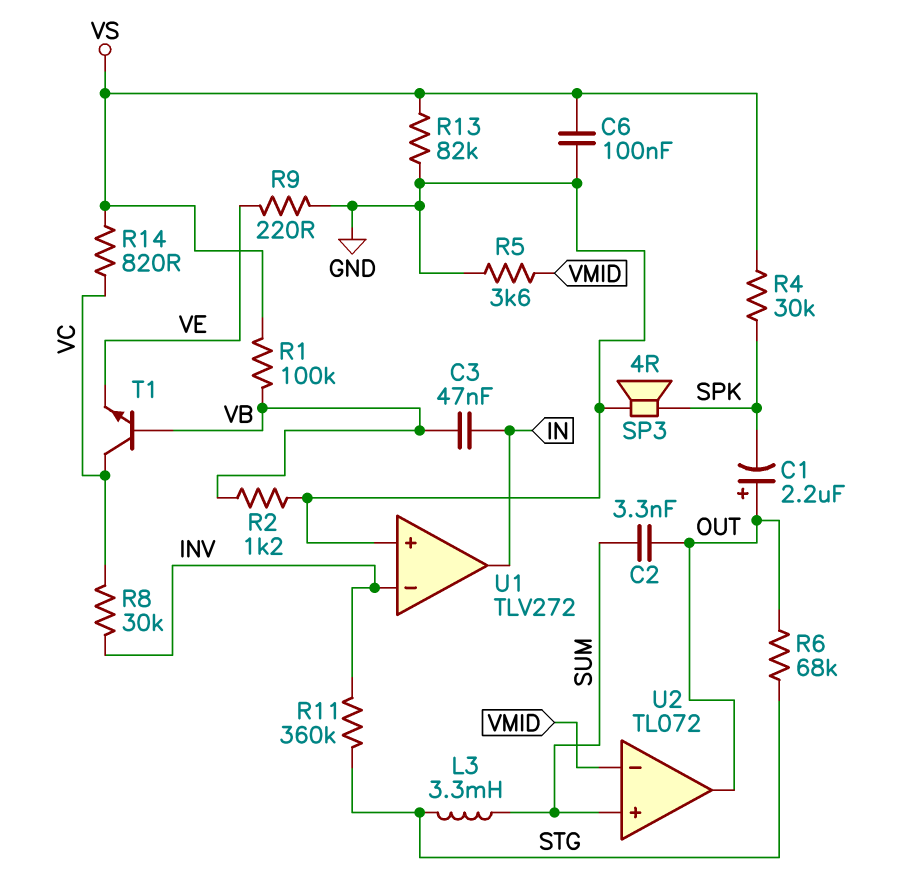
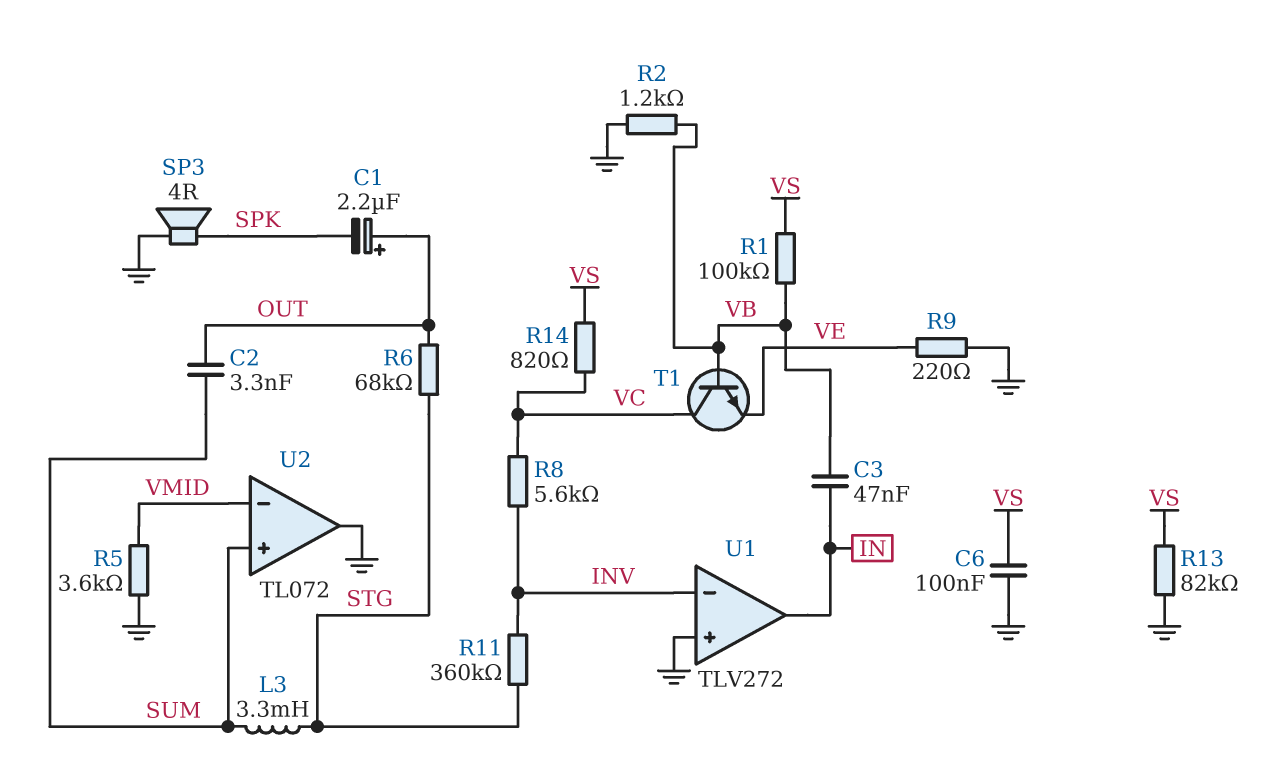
R4: 30k (SPK, VS) -> none
R8: 30k (INV, VC) -> 5.6k (INV, VC)
U2 pin out: OUT -> GND

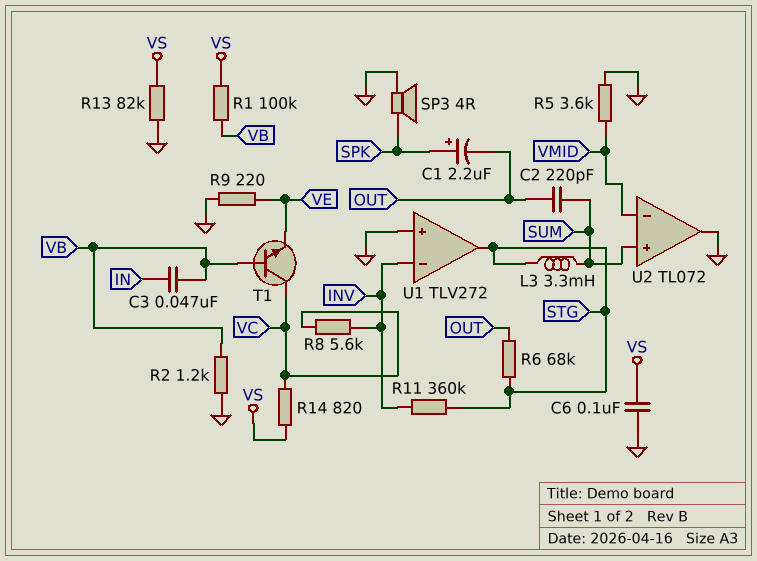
C1: 2.2uF (plus OUT, minus SPK) -> 2.2uF (plus SPK, minus OUT)
C2: 3.3nF (OUT, SUM) -> 220pF (OUT, SUM)
U1 pin out: IN -> STG

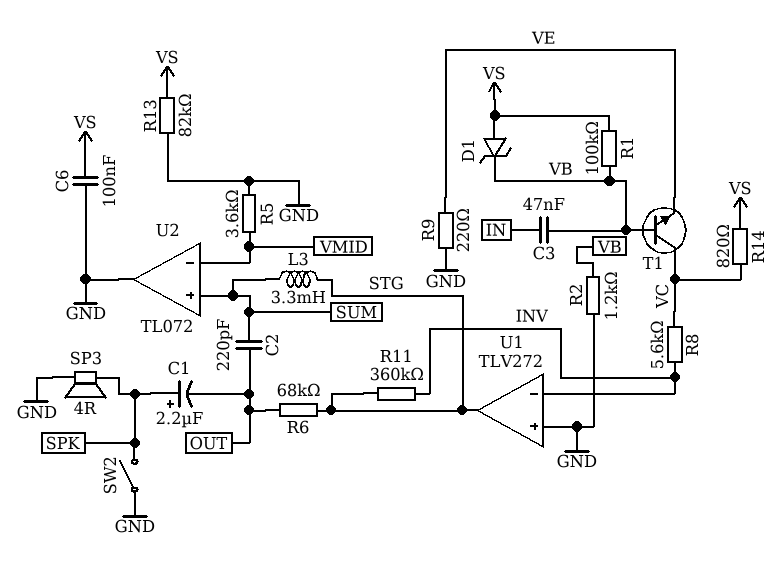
D1: none -> zener (A VS, K VB)
SW2: none -> switch (GND, SPK)

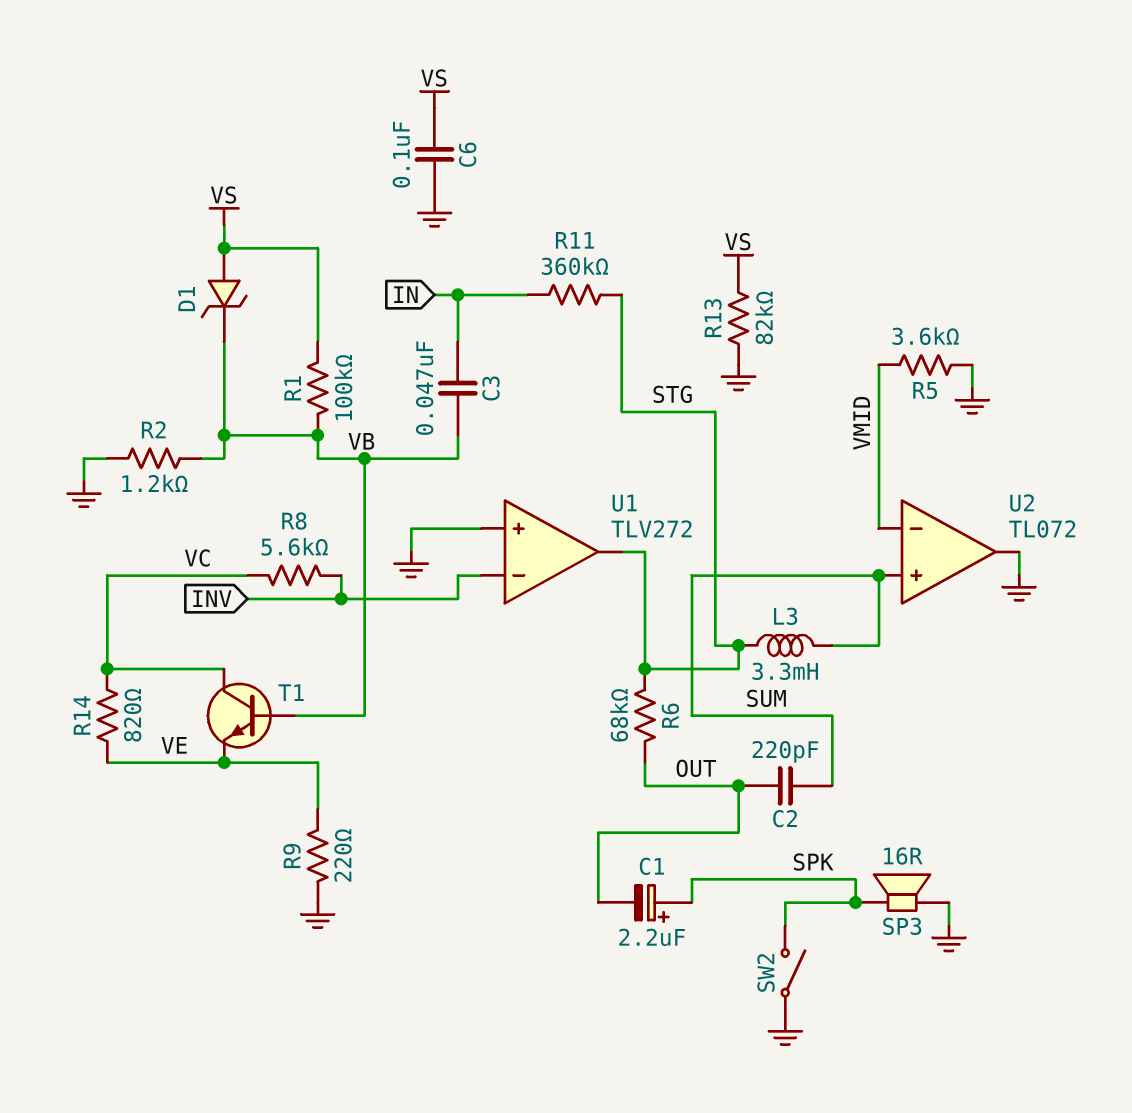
R11: 360k (INV, STG) -> 360k (IN, STG)
R14: 820 (VC, VS) -> 820 (VC, VE)
SP3: speaker 4R (GND, SPK) -> speaker 16R (GND, SPK)

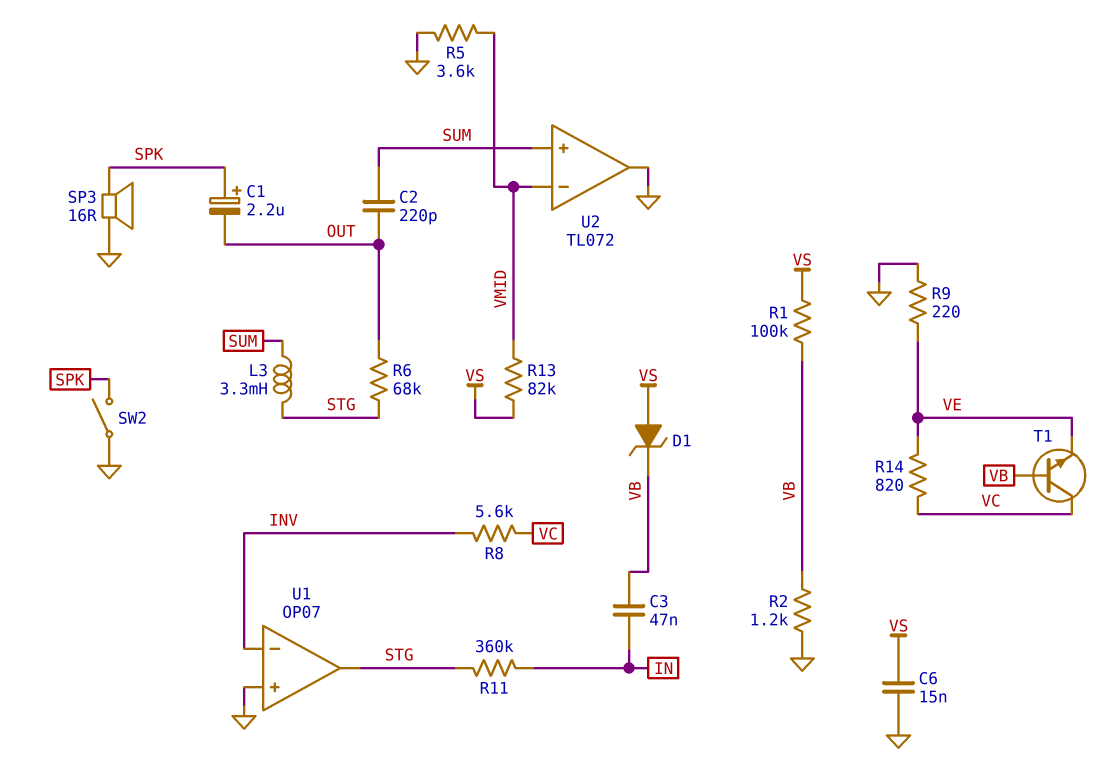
C6: 100nF (GND, VS) -> 15nF (GND, VS)
R13: 82k (GND, VS) -> 82k (VMID, VS)
U1: TLV272 -> OP07

